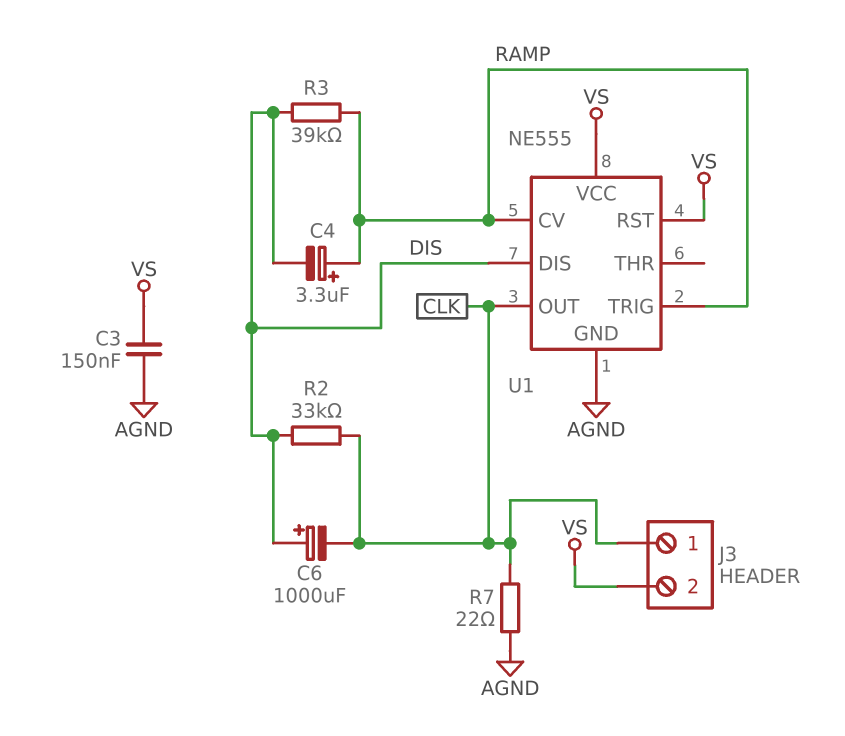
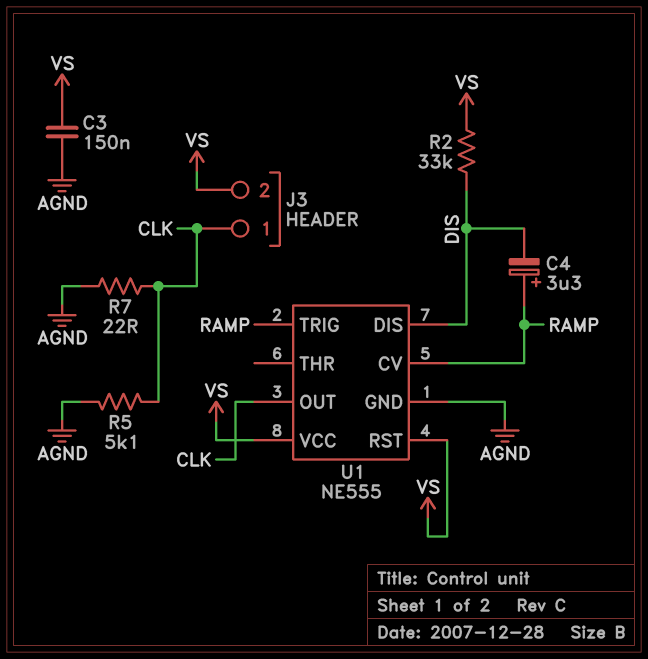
C6: 1000uF (plus DIS, minus CLK) -> none
R2: 33k (CLK, DIS) -> 33k (DIS, VS)
R3: 39k (DIS, RAMP) -> none
R5: none -> 5.1k (AGND, CLK)

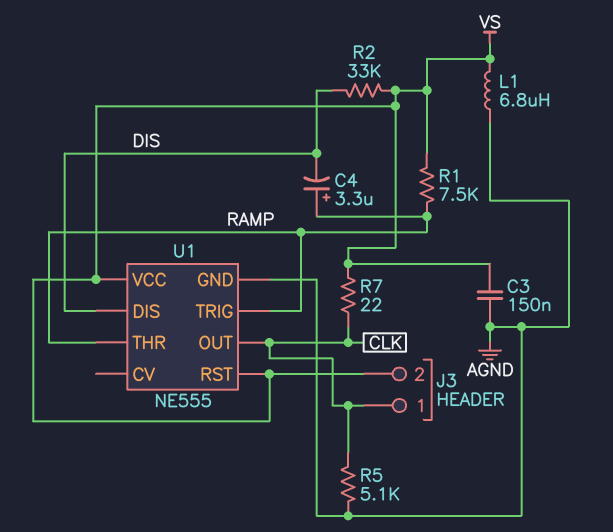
L1: none -> 6.8uH (AGND, VS)
R1: none -> 7.5k (RAMP, VS)
R7: 22 (AGND, CLK) -> 22 (CLK, VS)
U1 pin CV: RAMP -> none
U1 pin THR: none -> RAMP

